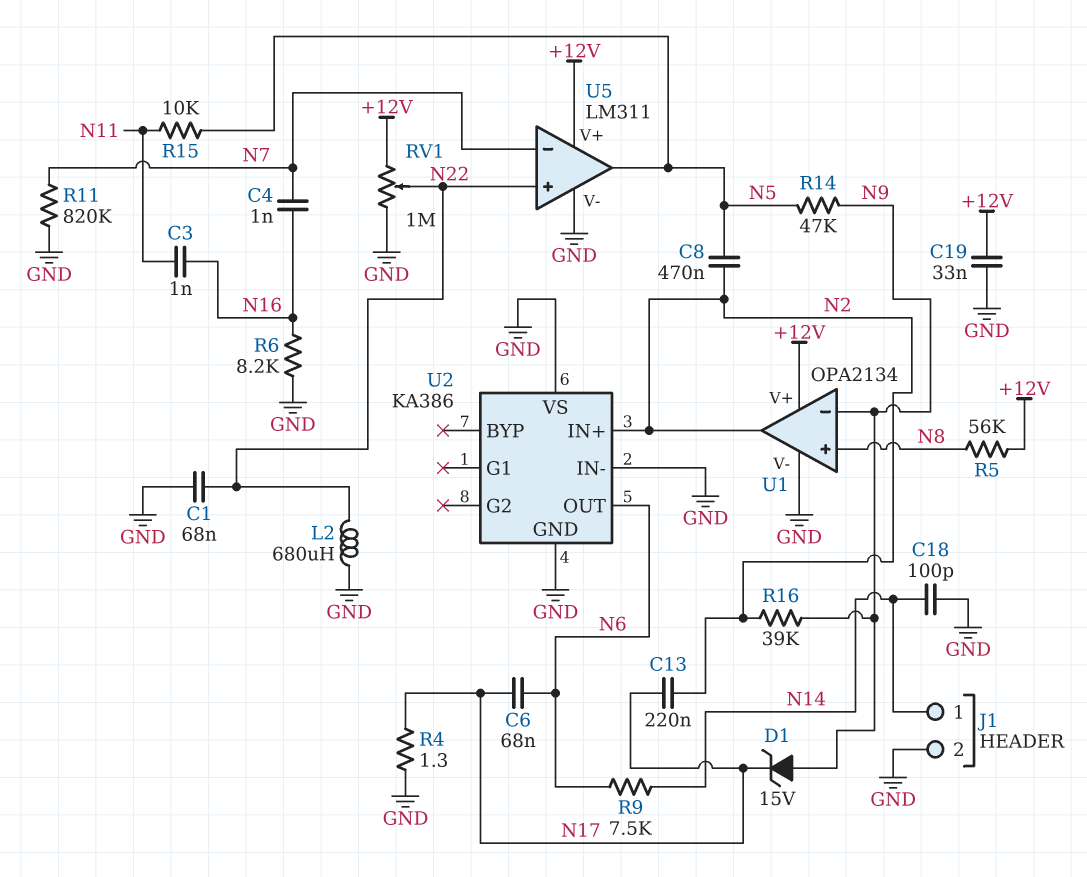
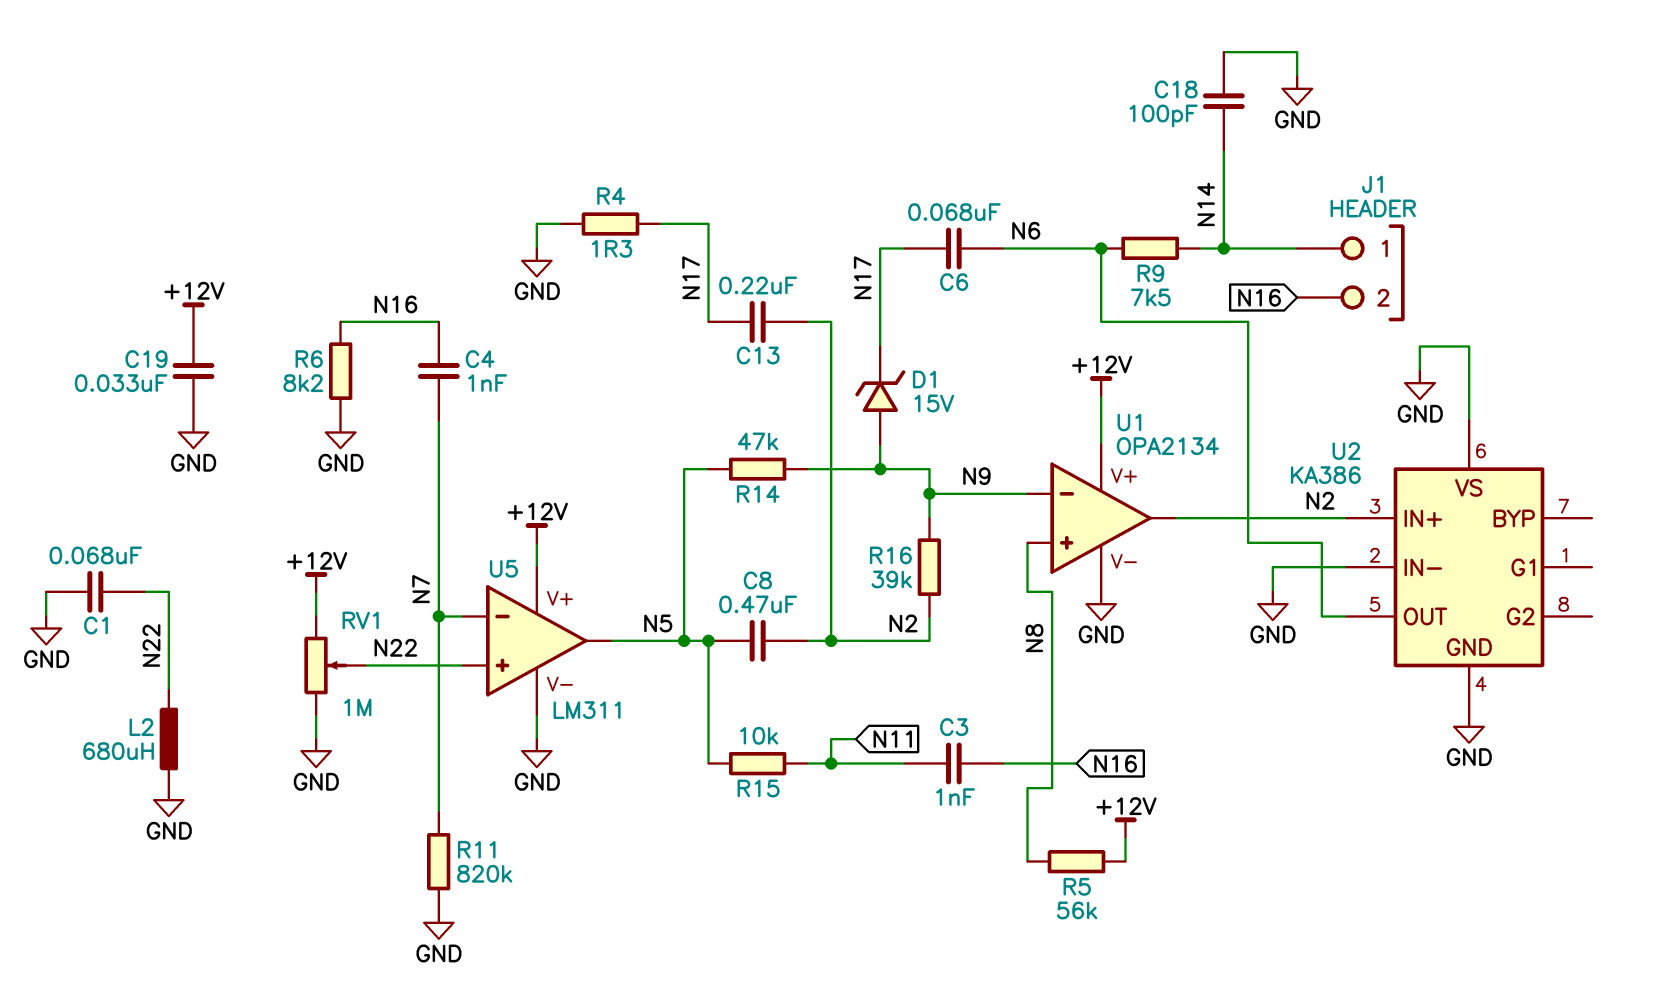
J1 pin 2: GND -> N16

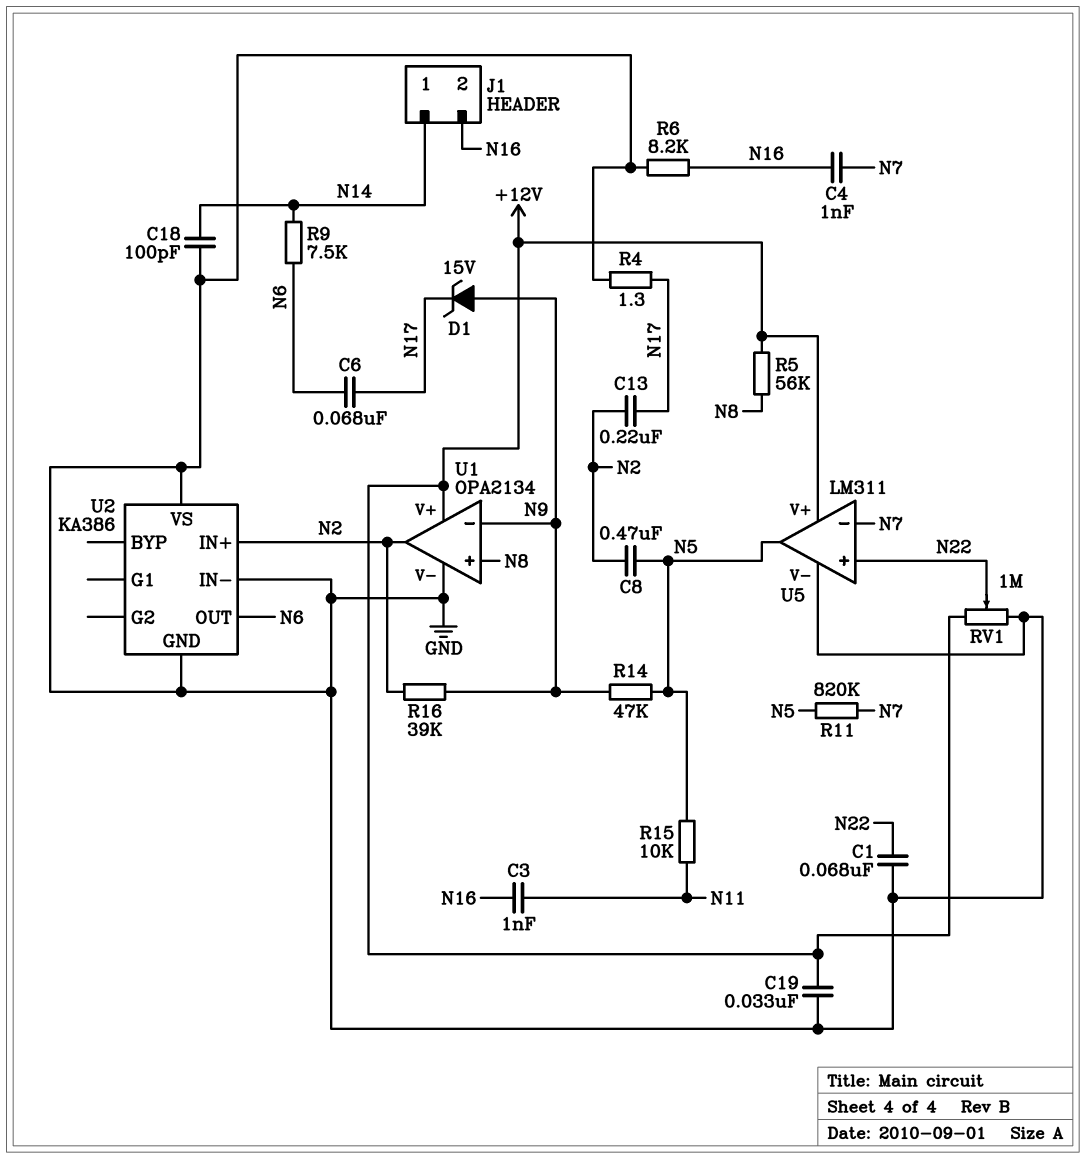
L2: 680uH (GND, N22) -> none
R11: 820k (GND, N7) -> 820k (N5, N7)

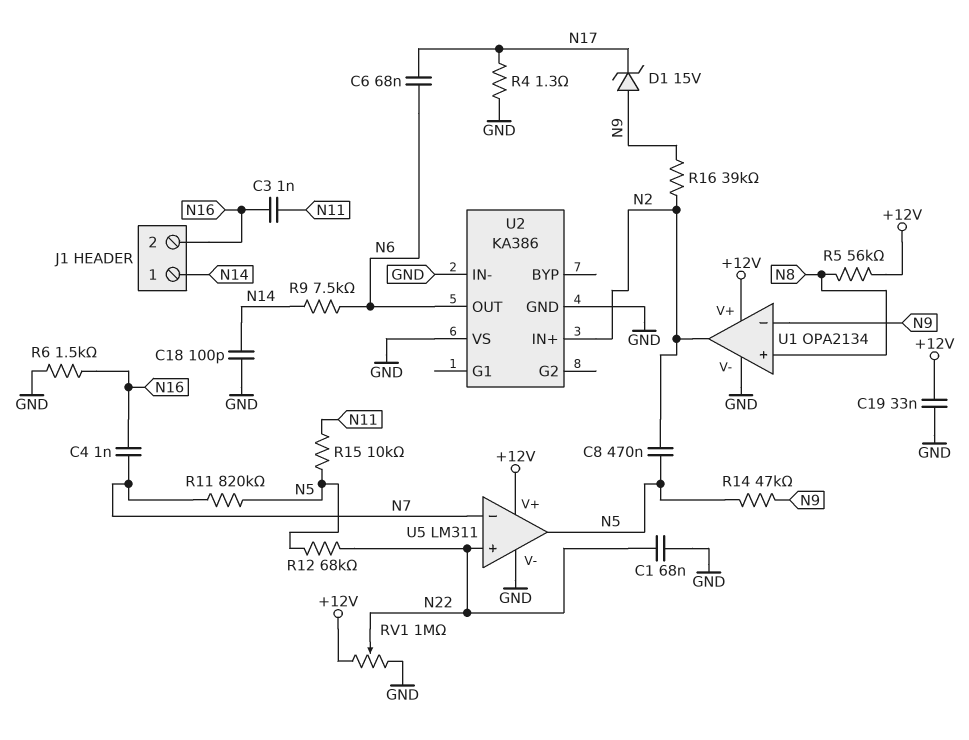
C13: 220nF (N2, N17) -> none
R6: 8.2k (GND, N16) -> 1.5k (GND, N16)
R12: none -> 68k (N5, N22)

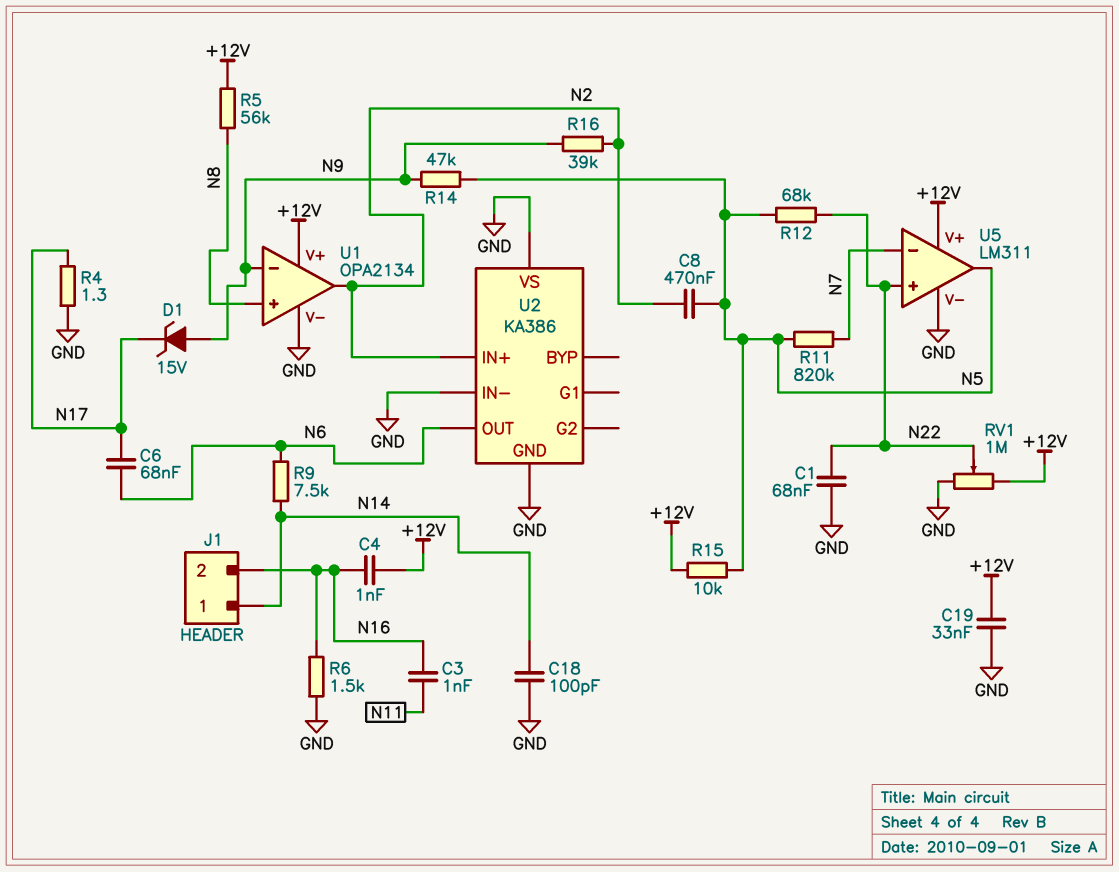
C4: 1nF (N7, N16) -> 1nF (+12V, N16)
R15: 10k (N5, N11) -> 10k (+12V, N5)

